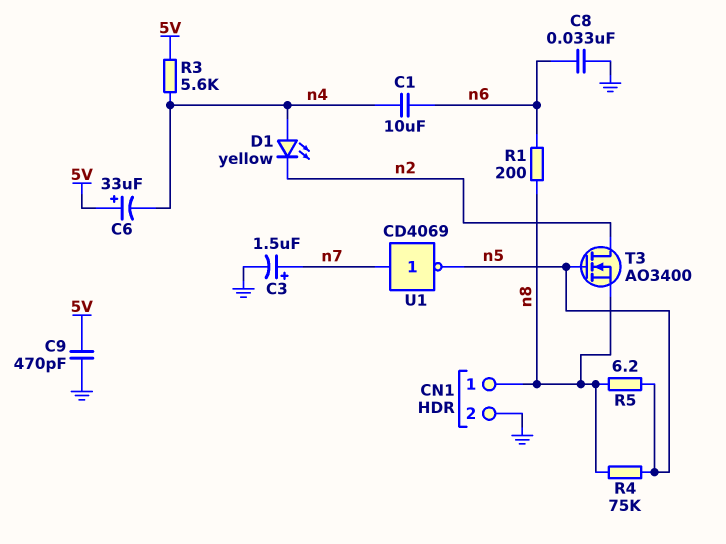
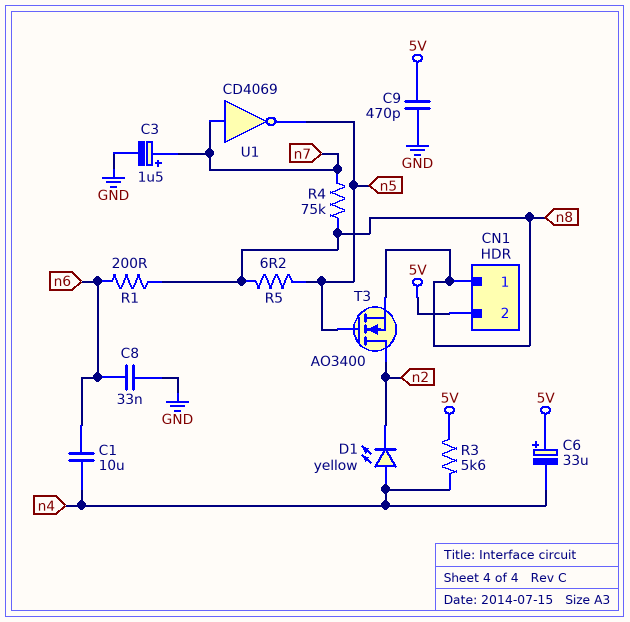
CN1 pin 2: GND -> 5V
R4: 75k (n5, n8) -> 75k (n7, n8)

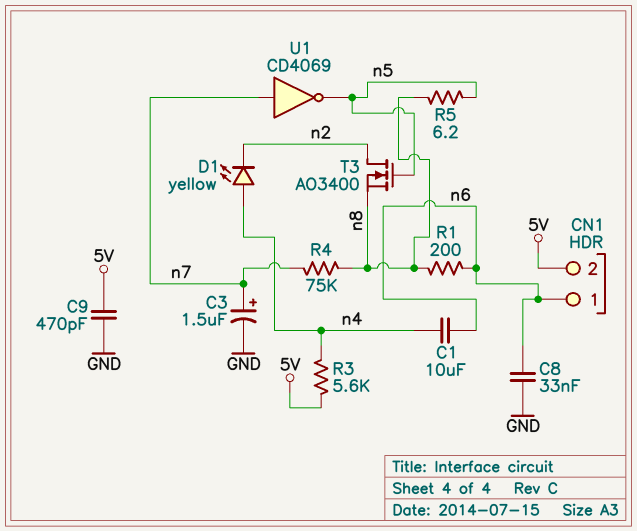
C6: 33uF (plus 5V, minus n4) -> none
CN1 pin 1: n8 -> n6

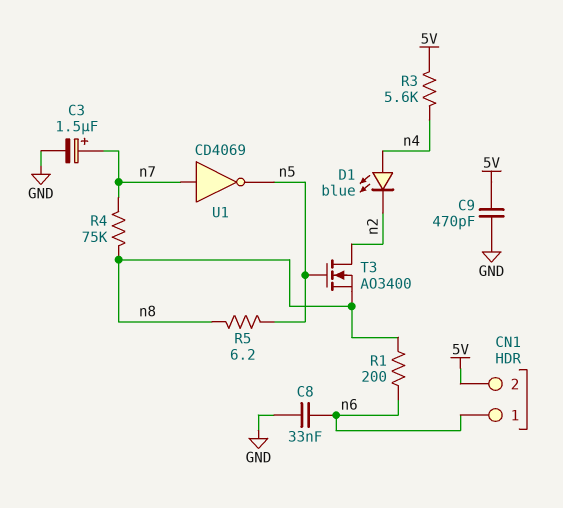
C1: 10uF (n4, n6) -> none
D1: LED yellow (A n4, K n2) -> LED blue (A n4, K n2)

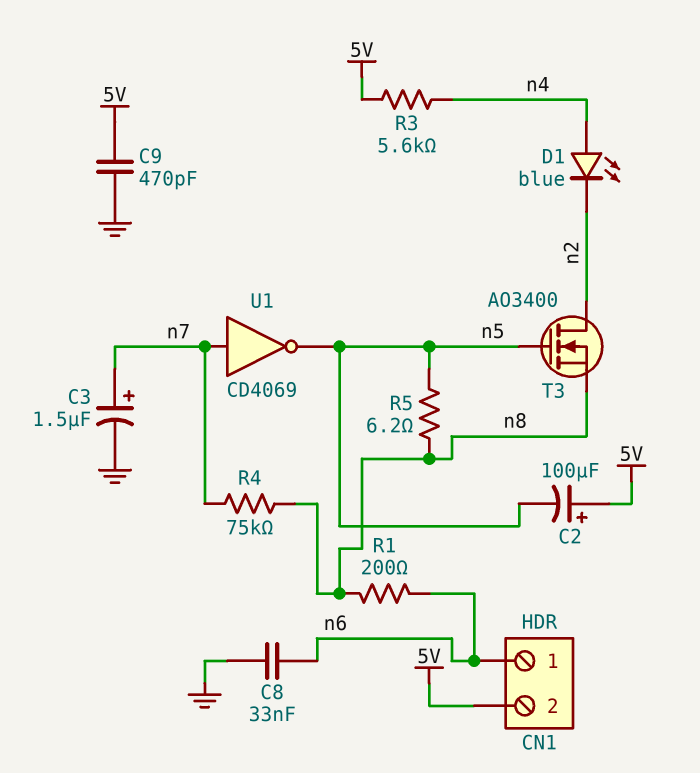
C2: none -> 100uF (plus 5V, minus n5)

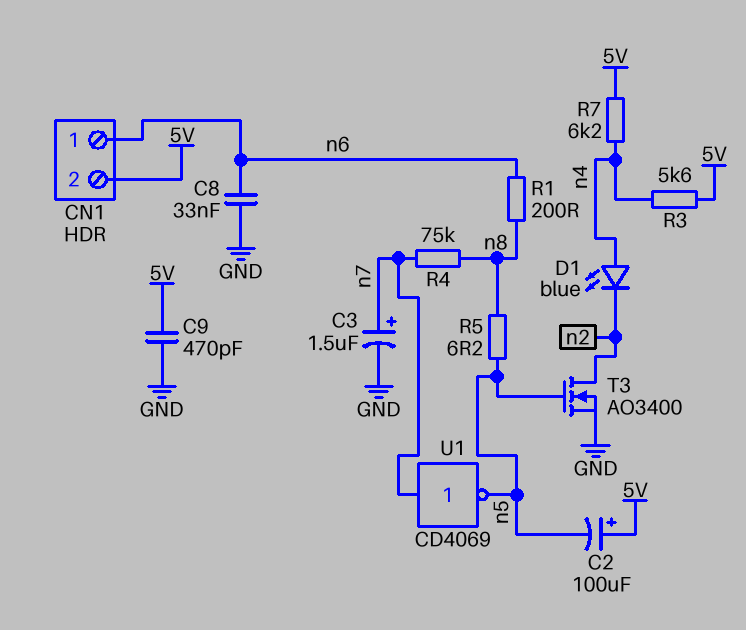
R7: none -> 6.2k (5V, n4)
T3: NMOS AO3400 (G n5, D n2, S n8) -> NMOS AO3400 (G n5, D n2, S GND)

